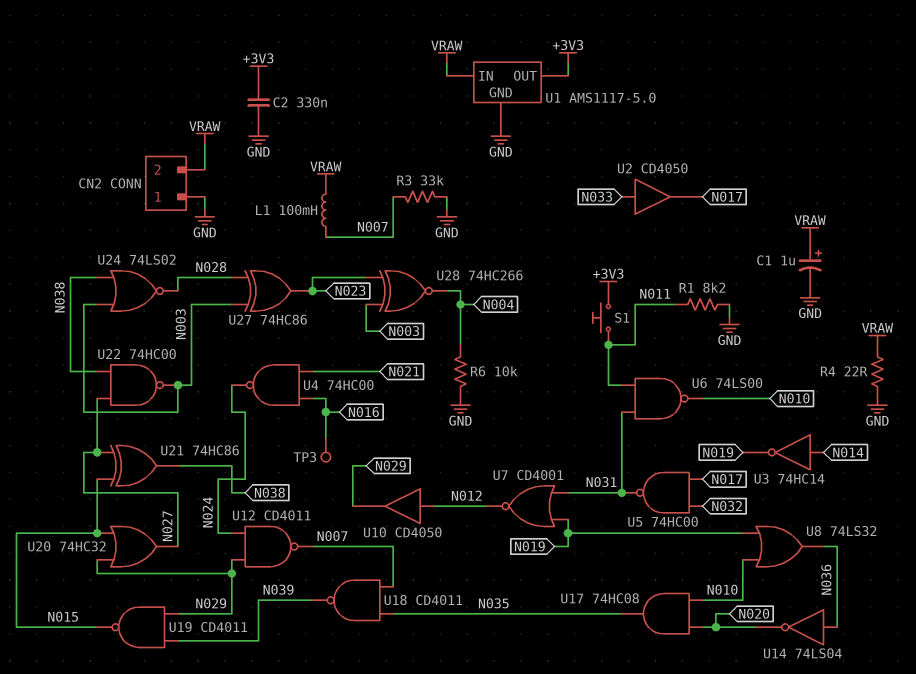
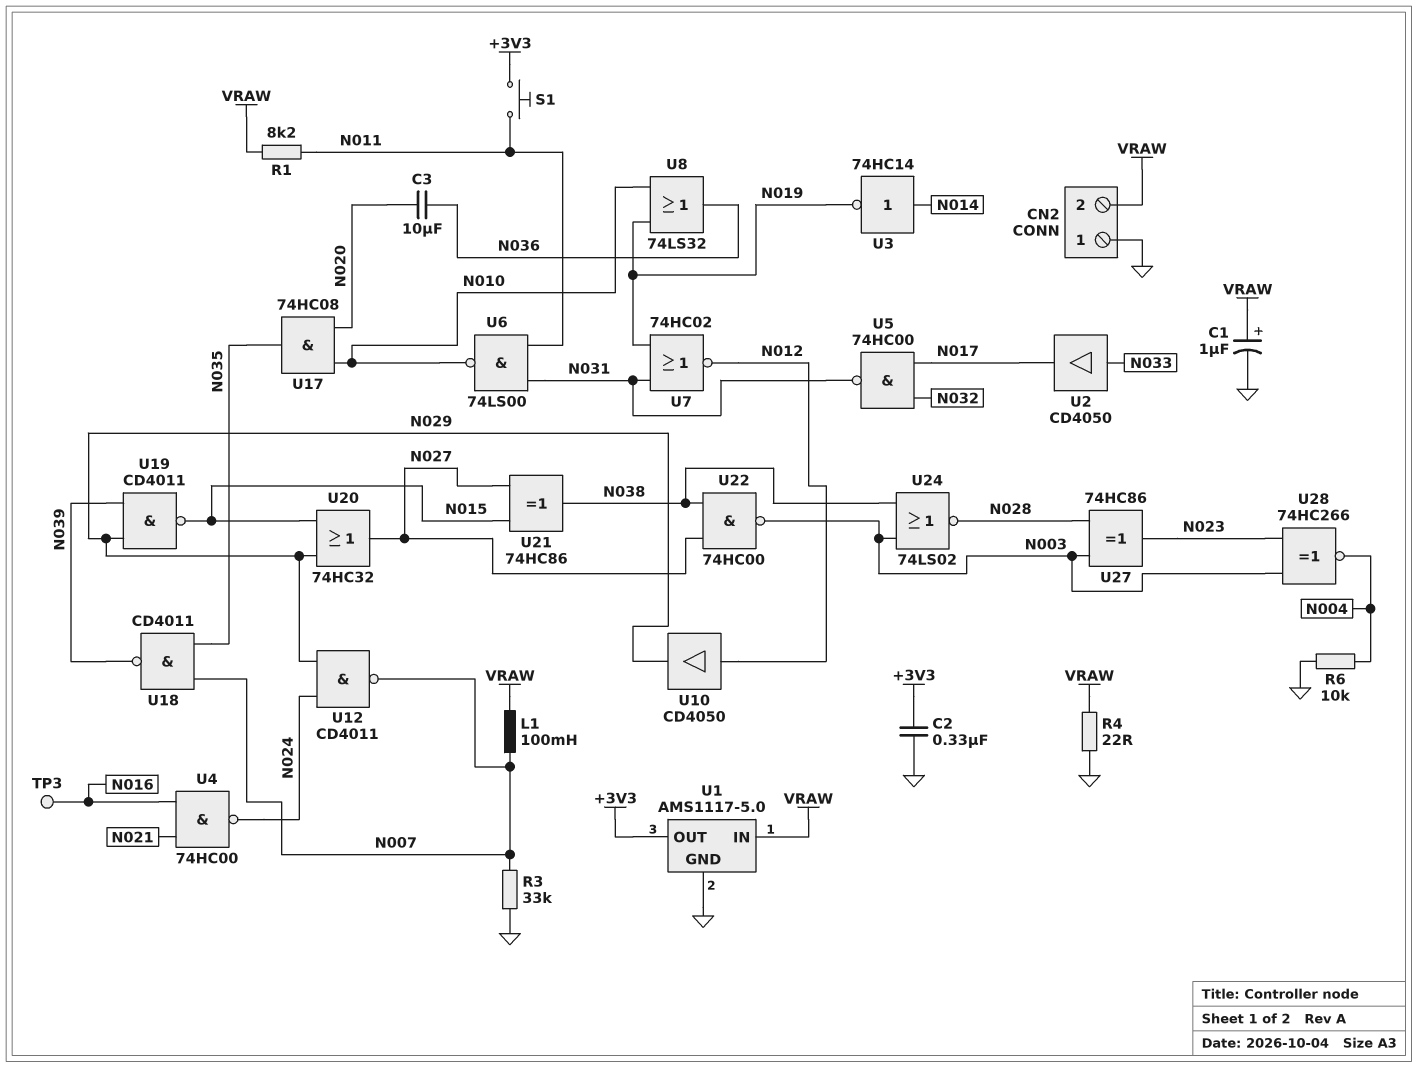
C3: none -> 10uF (N020, N036)
R1: 8.2k (GND, N011) -> 8.2k (N011, VRAW)
U7: NOR CD4001 (in N019, in N031, out N012) -> NOR 74HC02 (in N019, in N031, out N012)
U14: NOT 74LS04 (in N036, out N020) -> none

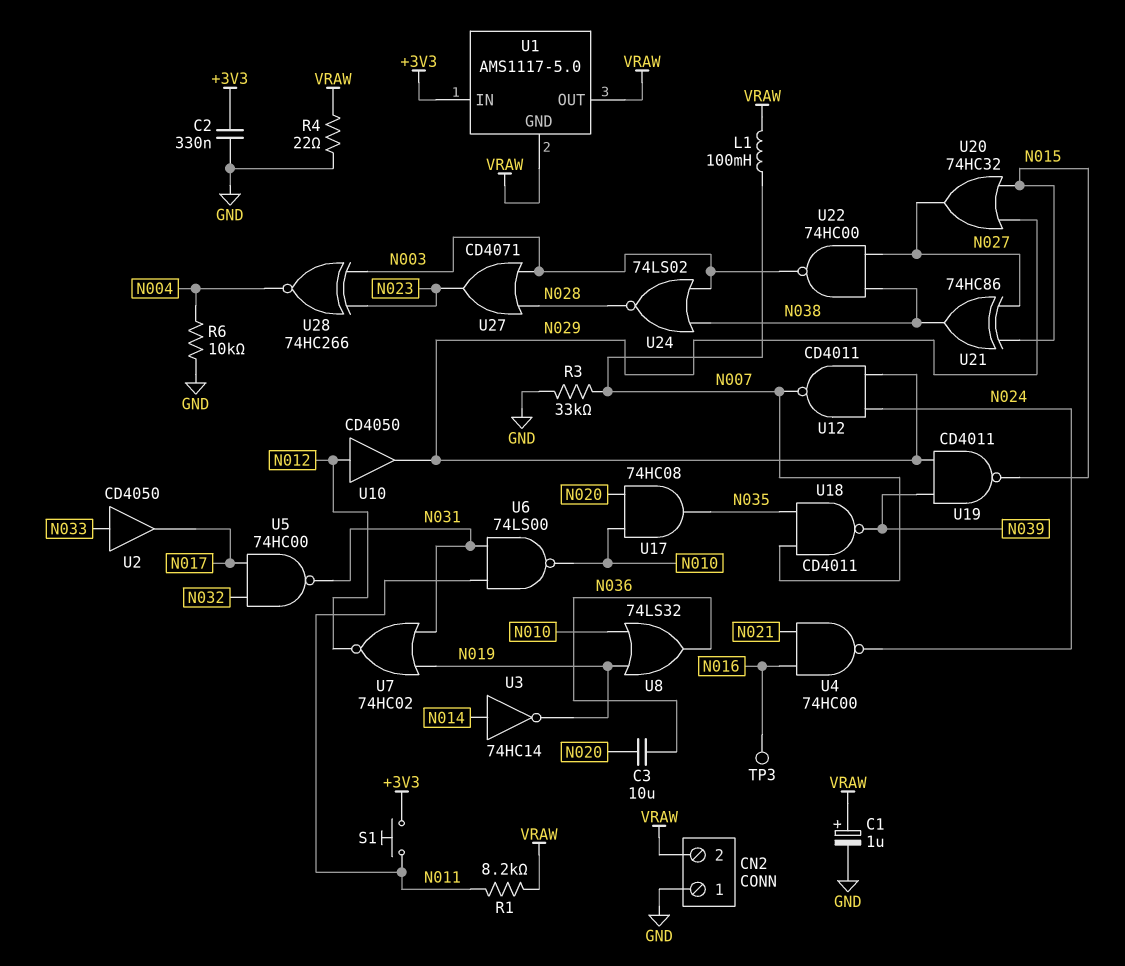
U1 pin GND: GND -> VRAW
U1 pin IN: VRAW -> +3V3
U1 pin OUT: +3V3 -> VRAW
U27: XOR 74HC86 (in N003, in N028, out N023) -> OR CD4071 (in N003, in N028, out N023)

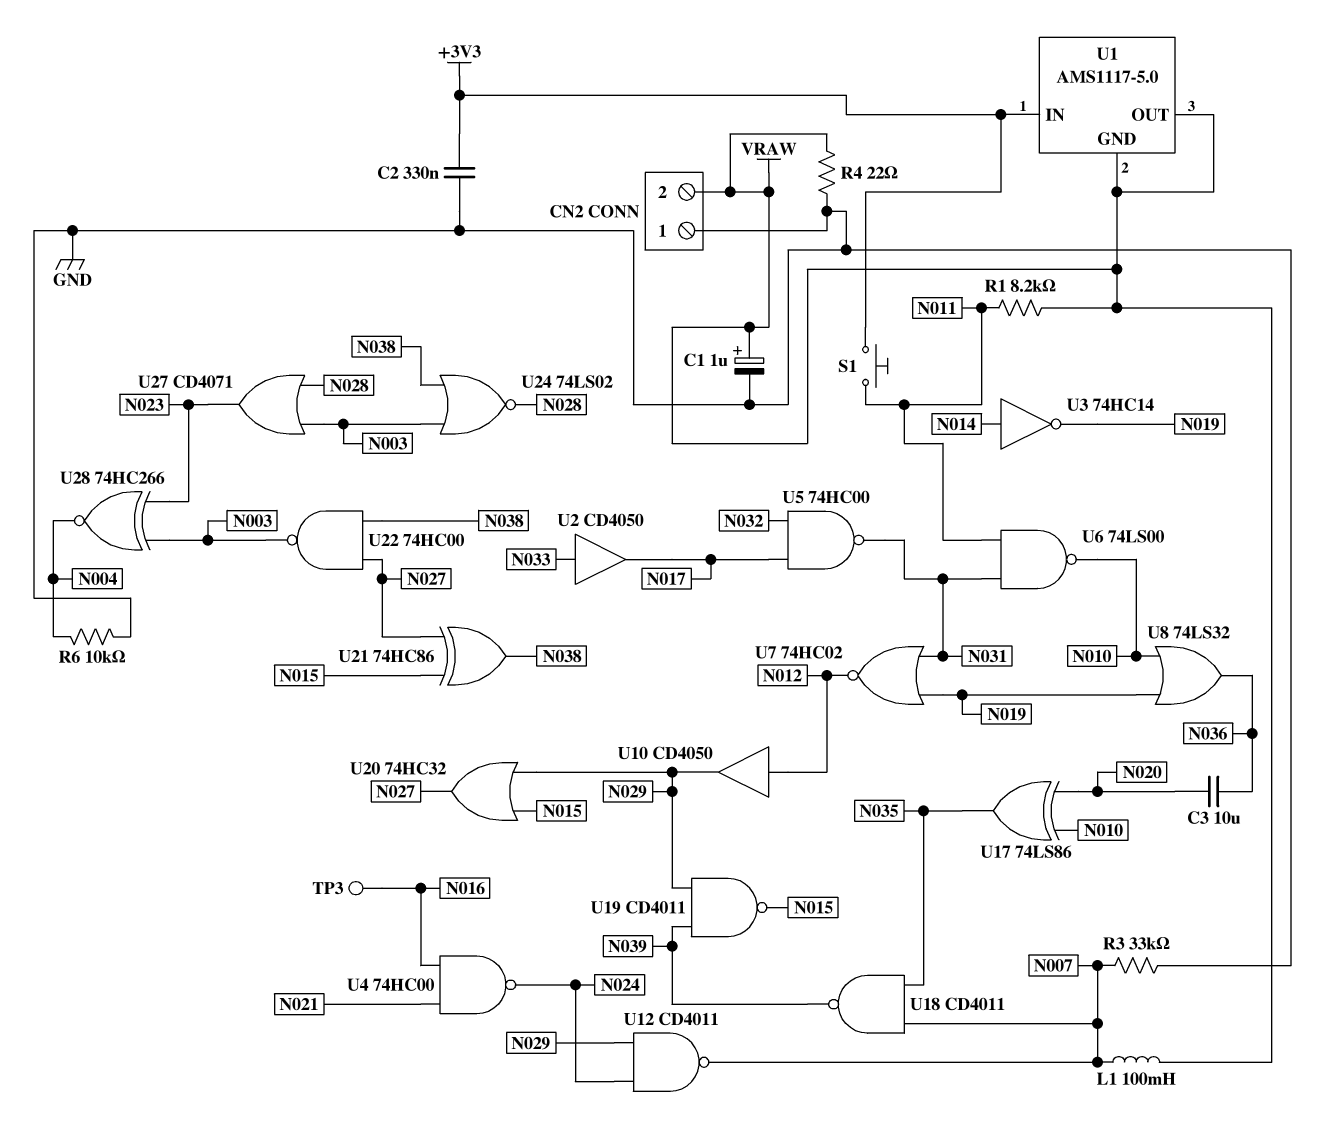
U17: AND 74HC08 (in N010, in N020, out N035) -> XOR 74LS86 (in N010, in N020, out N035)

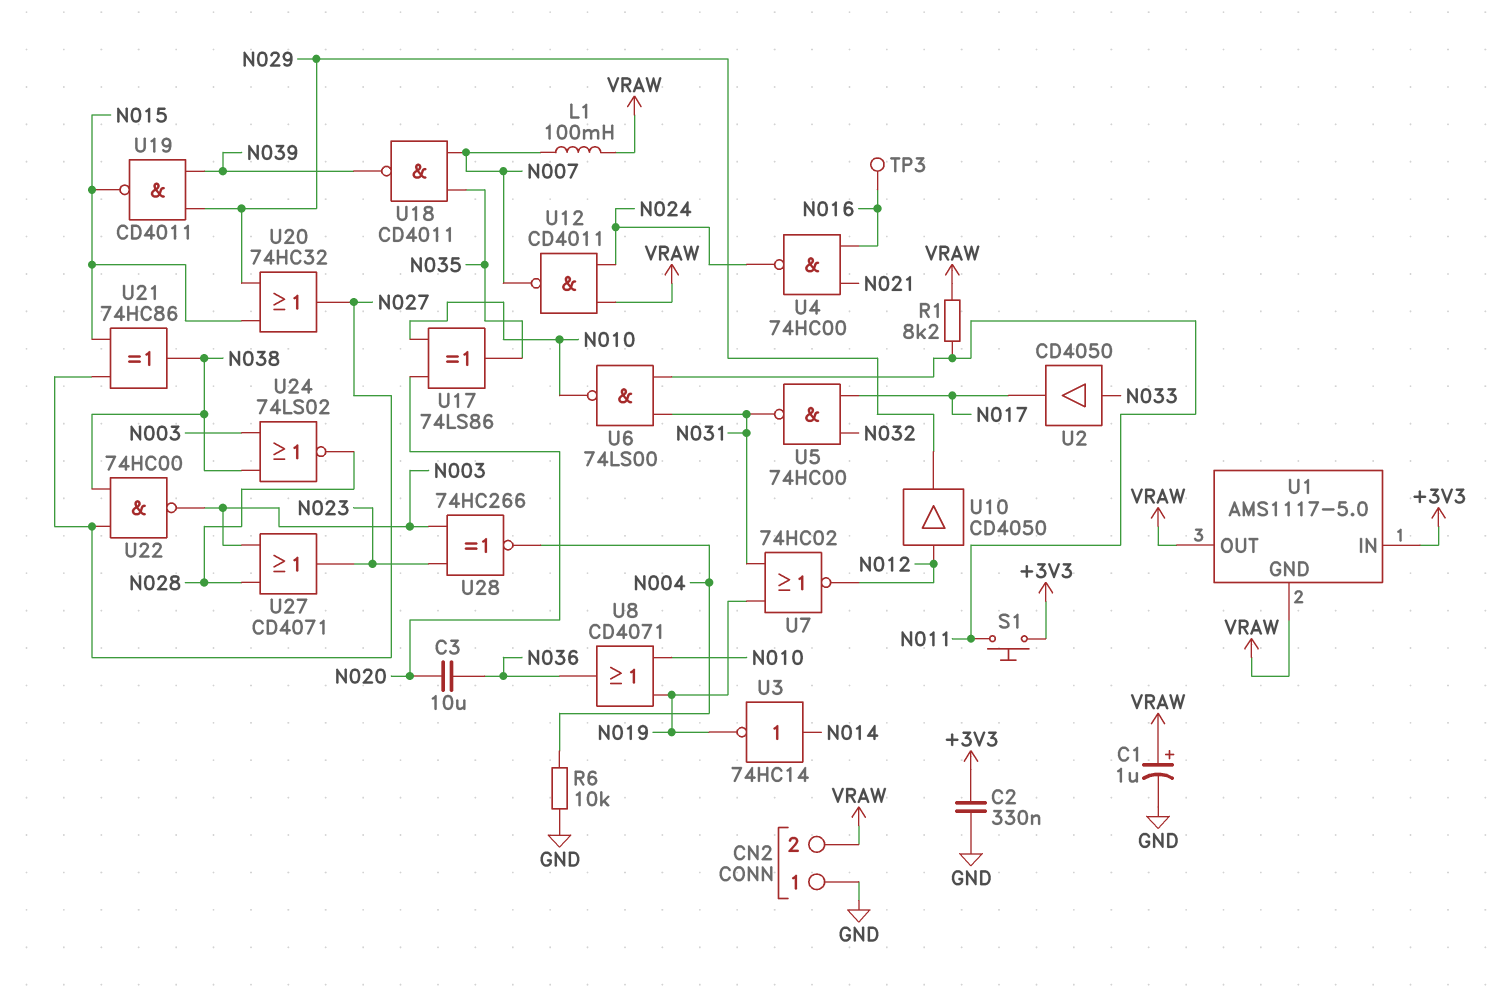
R3: 33k (GND, N007) -> none
R4: 22 (GND, VRAW) -> none
U8: OR 74LS32 (in N010, in N019, out N036) -> OR CD4071 (in N010, in N019, out N036)
U12: NAND CD4011 (in N024, in N029, out N007) -> NAND CD4011 (in N024, in VRAW, out N007)

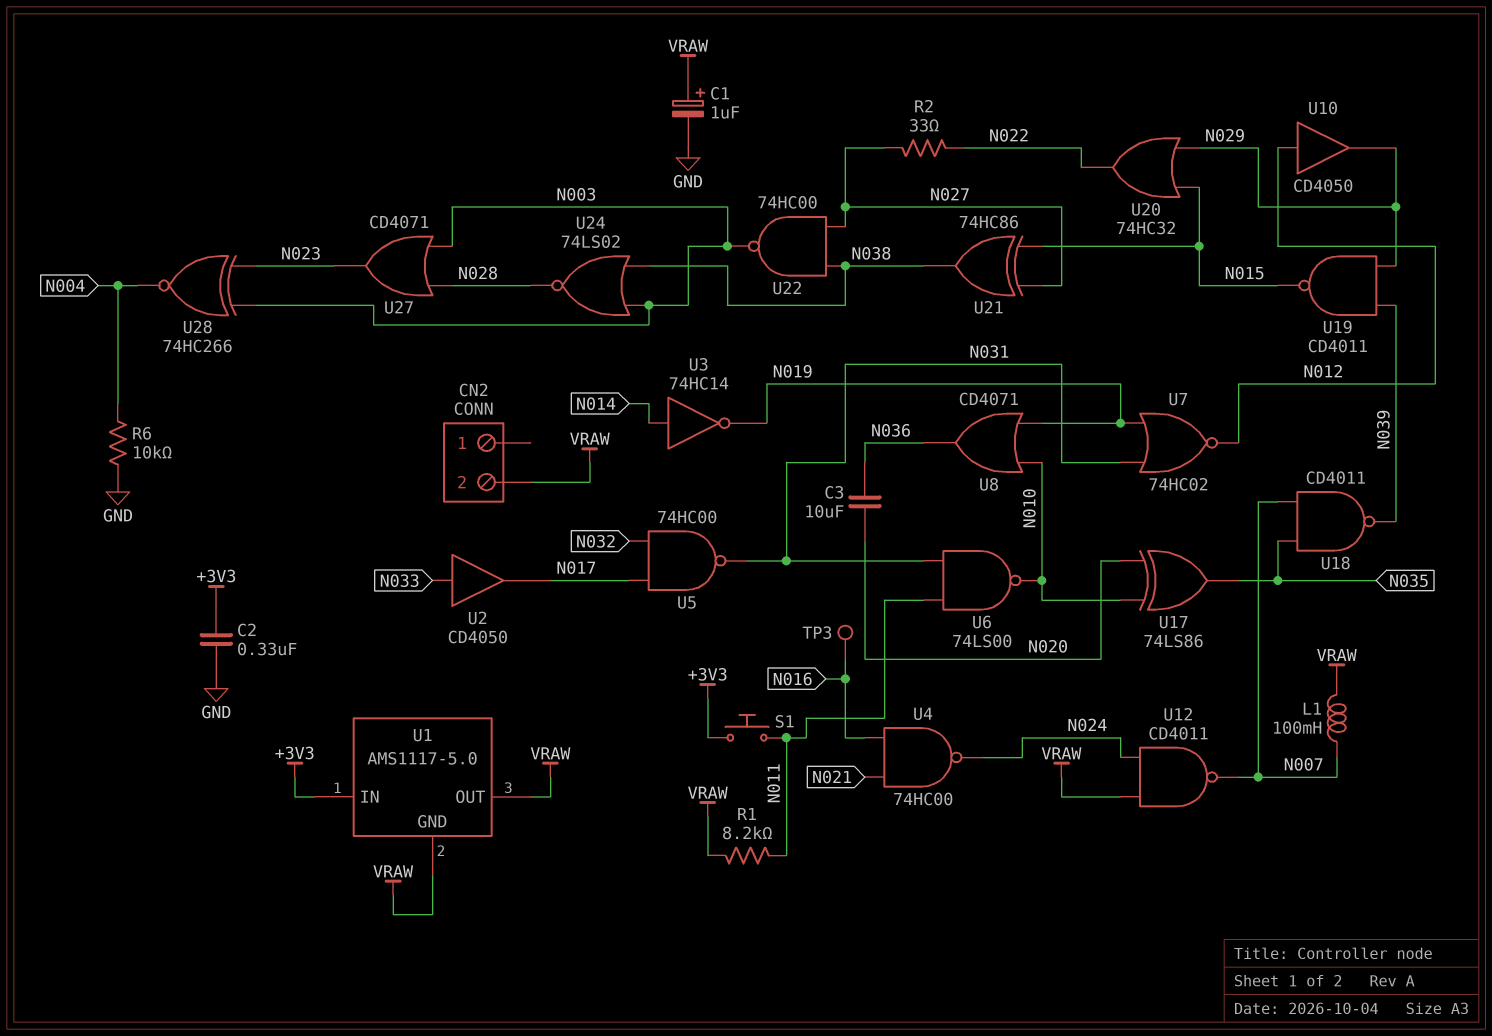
CN2 pin 1: GND -> none
R2: none -> 33 (N022, N027)
U20: OR 74HC32 (in N015, in N029, out N027) -> OR 74HC32 (in N015, in N029, out N022)

